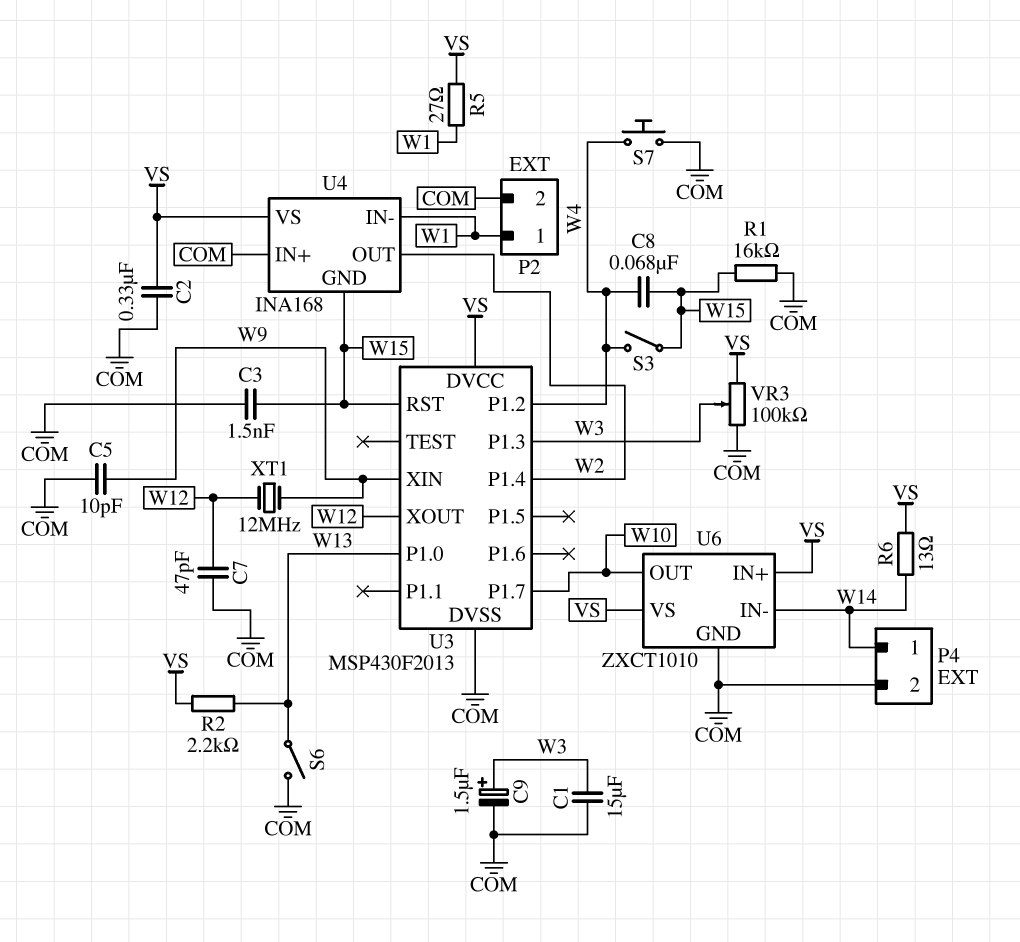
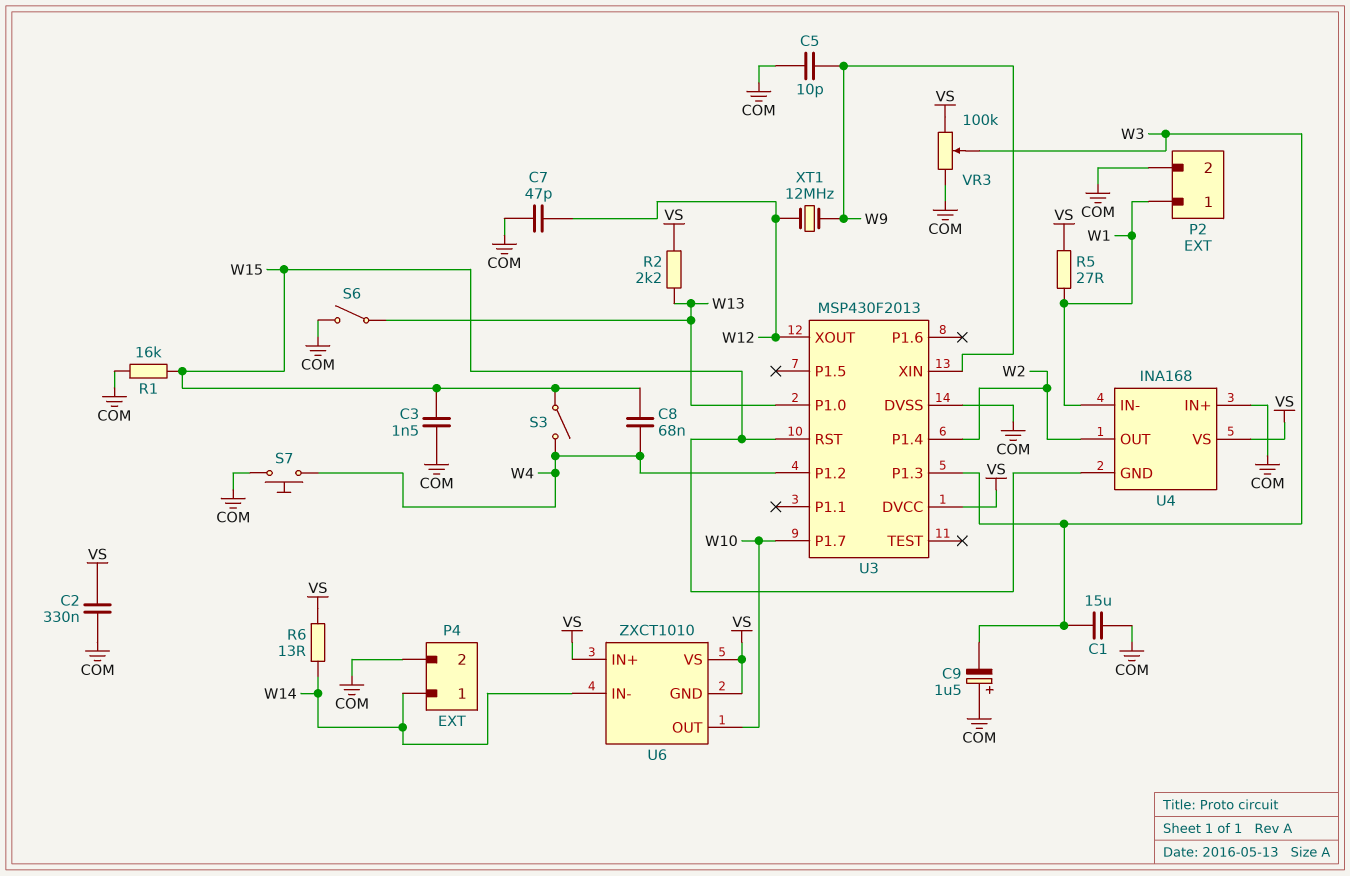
C9: 1.5uF (plus W3, minus COM) -> 1.5uF (plus COM, minus W3)
U6 pin GND: COM -> VS

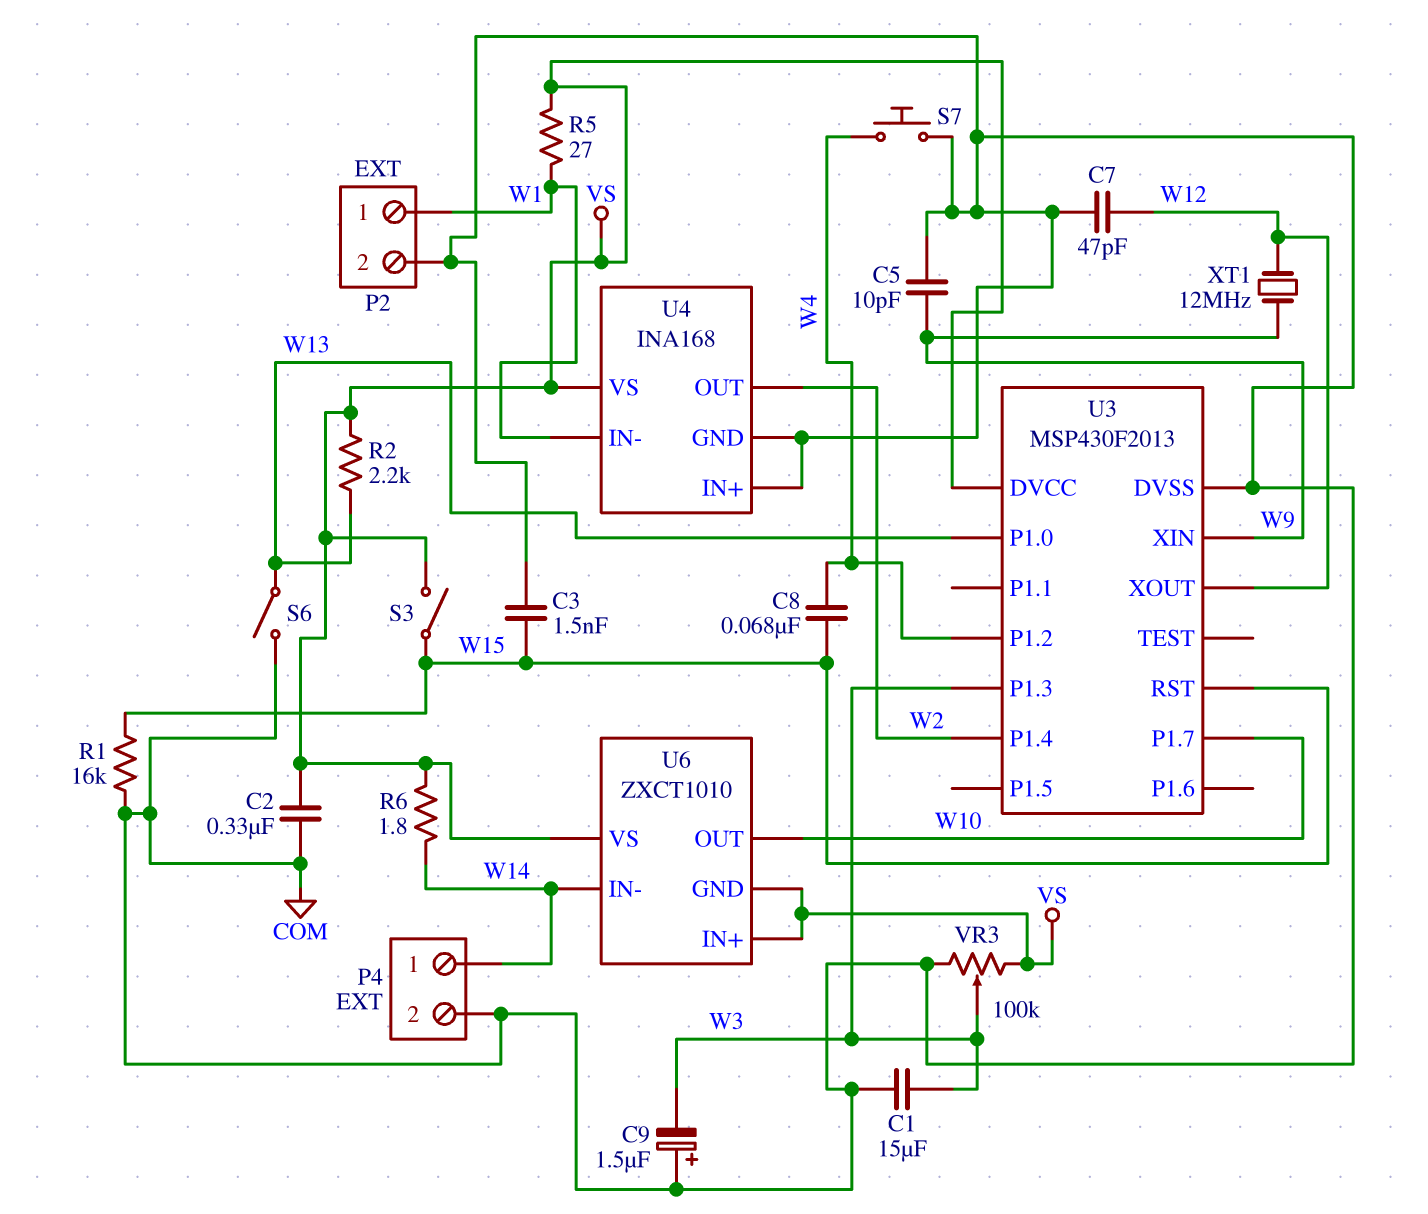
R6: 13 (VS, W14) -> 1.8 (VS, W14)
S3: switch (W4, W15) -> switch (VS, W15)
U4 pin GND: W15 -> COM

